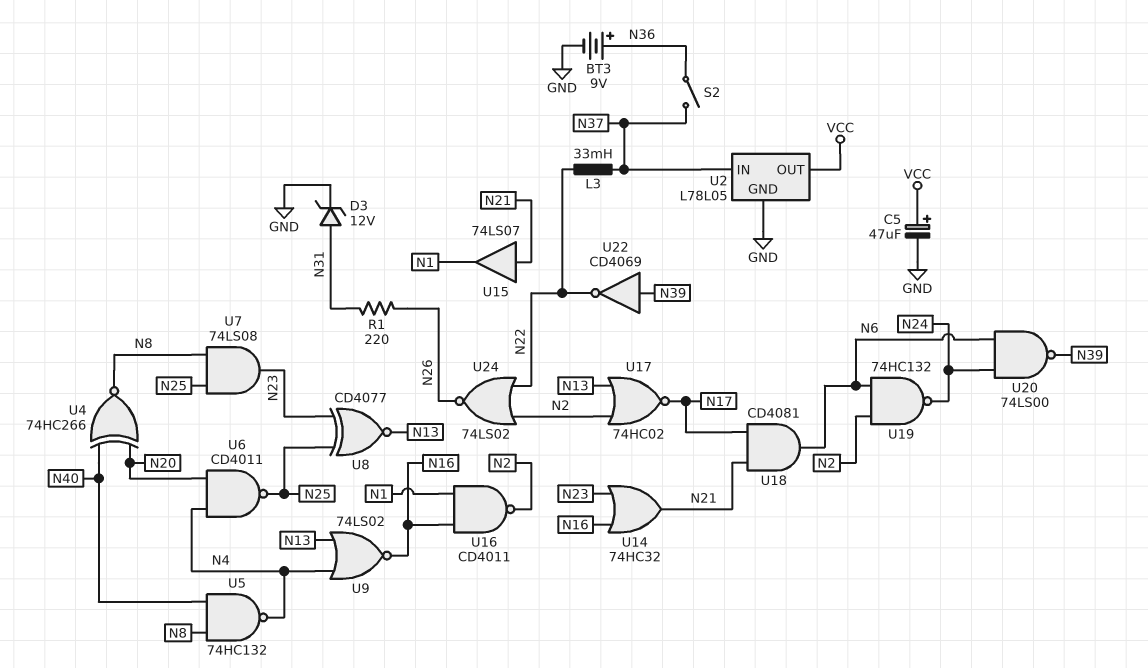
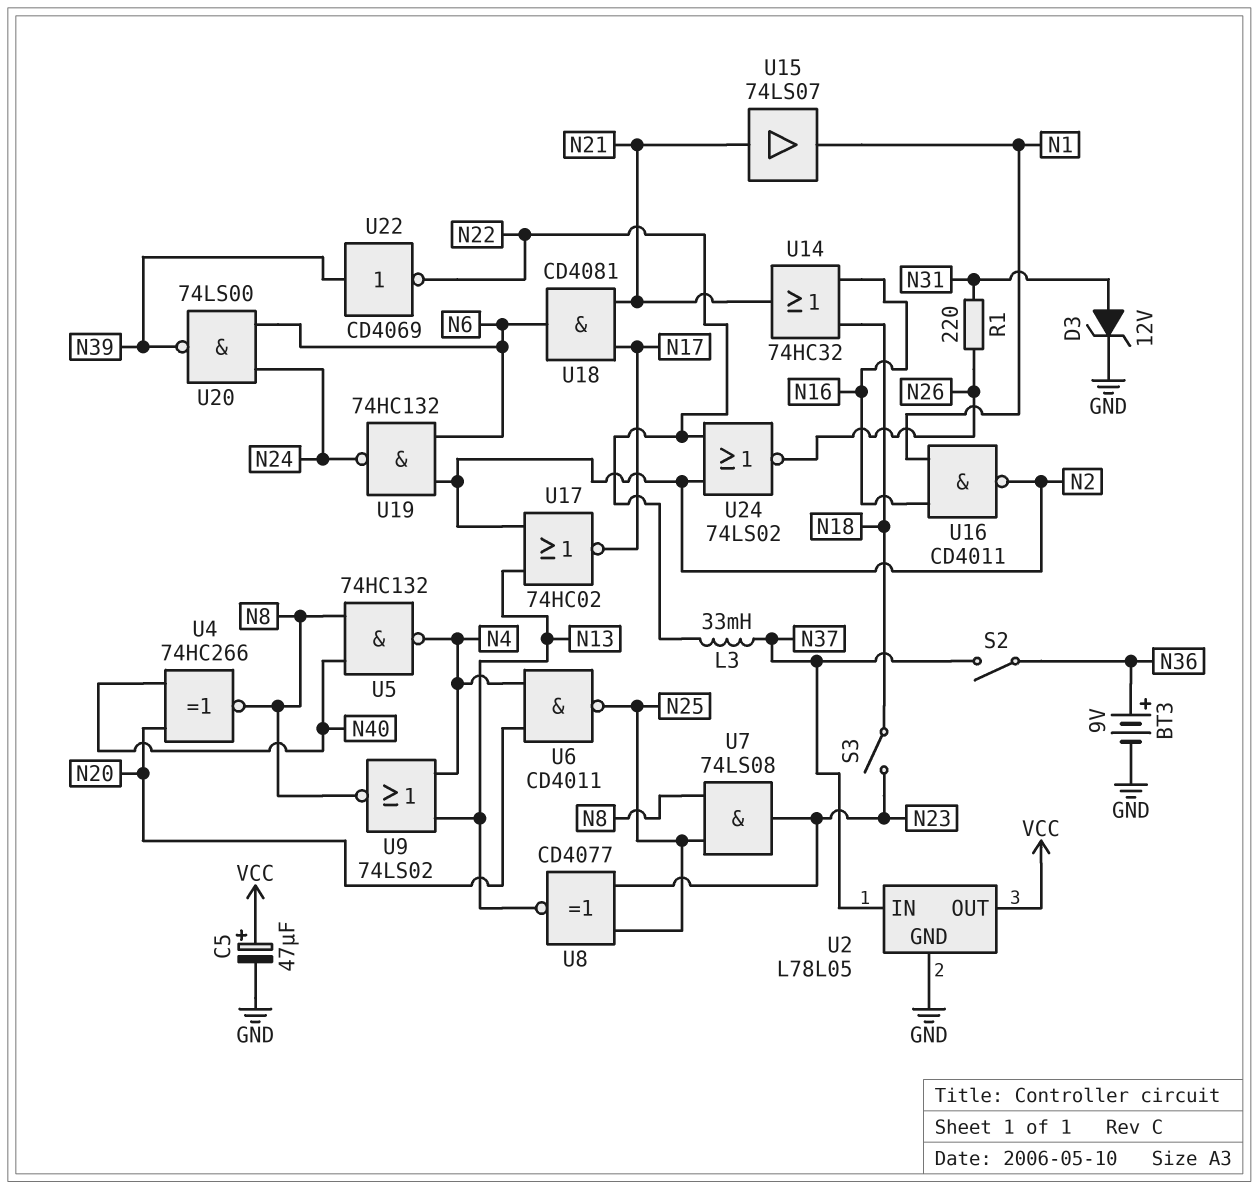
S3: none -> switch (N18, N23)
U9: NOR 74LS02 (in N4, in N13, out N16) -> NOR 74LS02 (in N4, in N13, out N8)
U14: OR 74HC32 (in N16, in N23, out N21) -> OR 74HC32 (in N16, in N18, out N21)

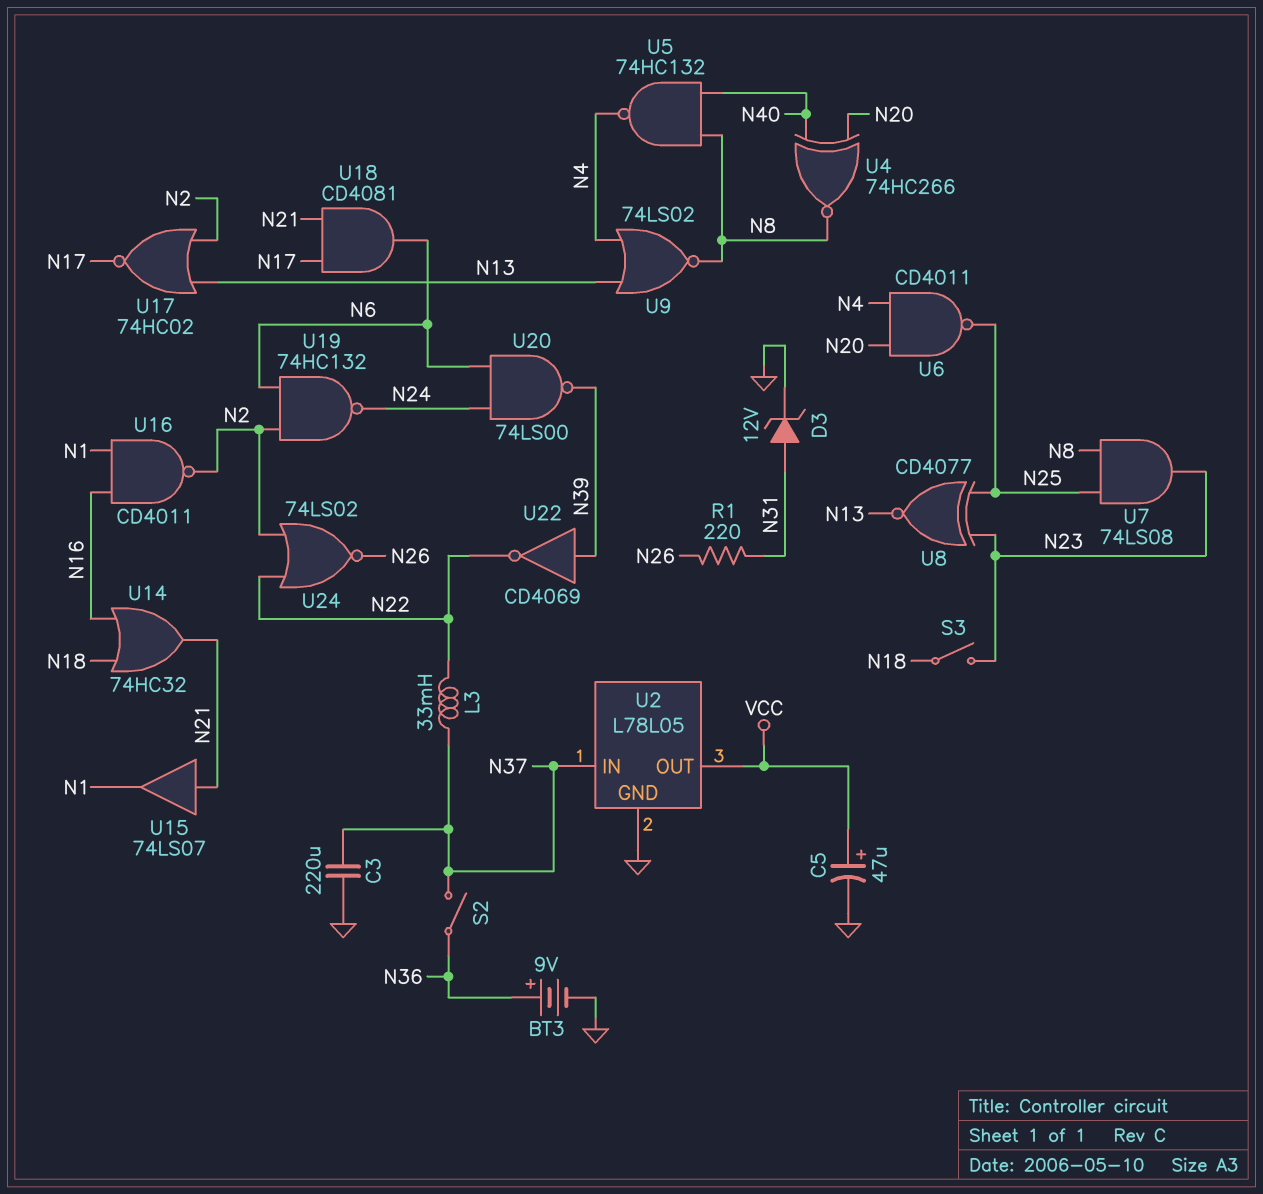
C3: none -> 220uF (GND, N37)

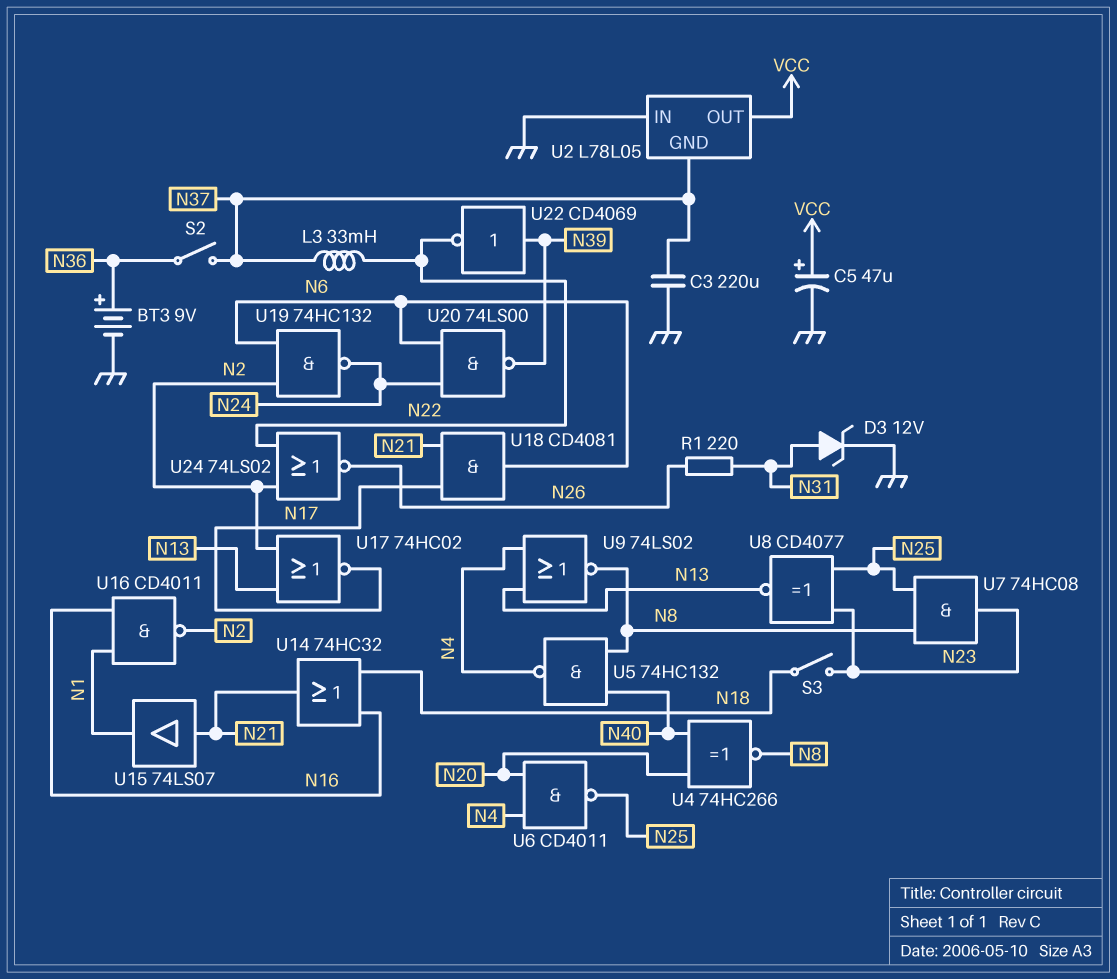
U2 pin GND: GND -> N37
U2 pin IN: N37 -> GND
U7: AND 74LS08 (in N8, in N25, out N23) -> AND 74HC08 (in N8, in N25, out N23)

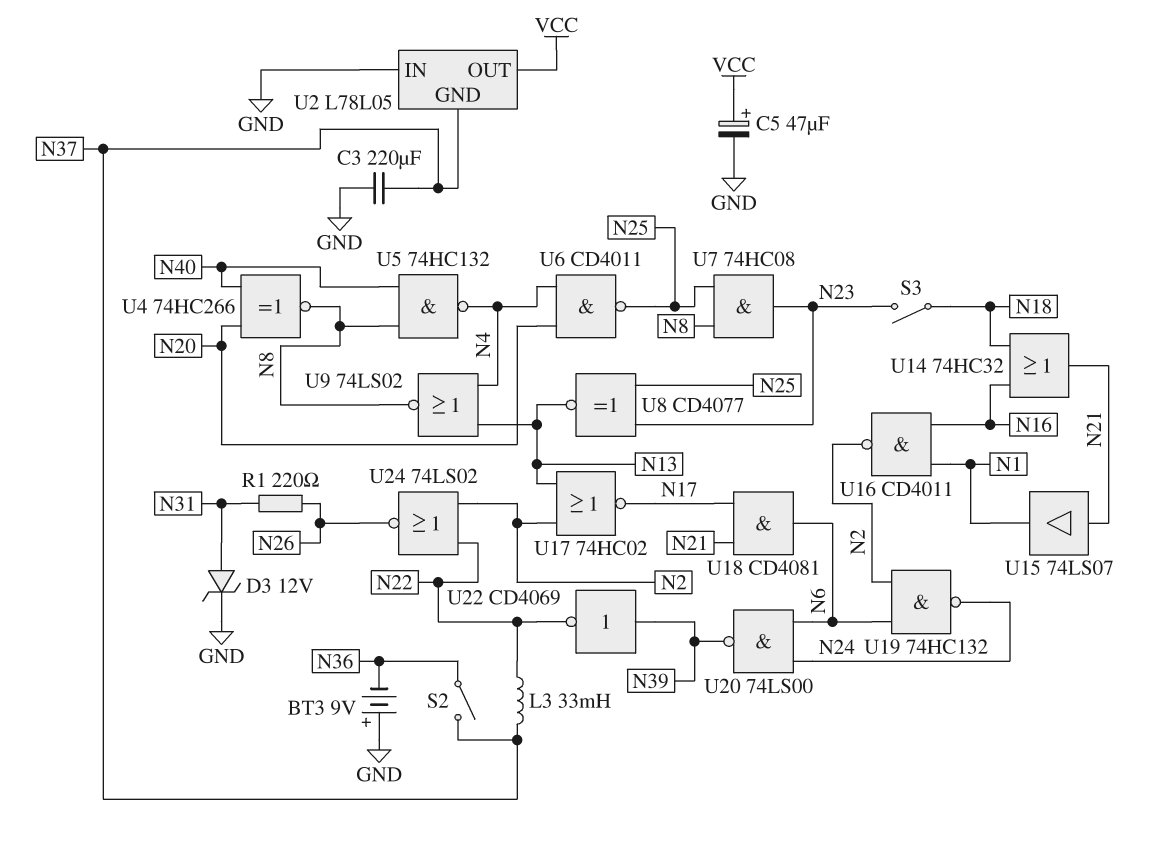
BT3: 9V (plus N36, minus GND) -> 9V (plus GND, minus N36)

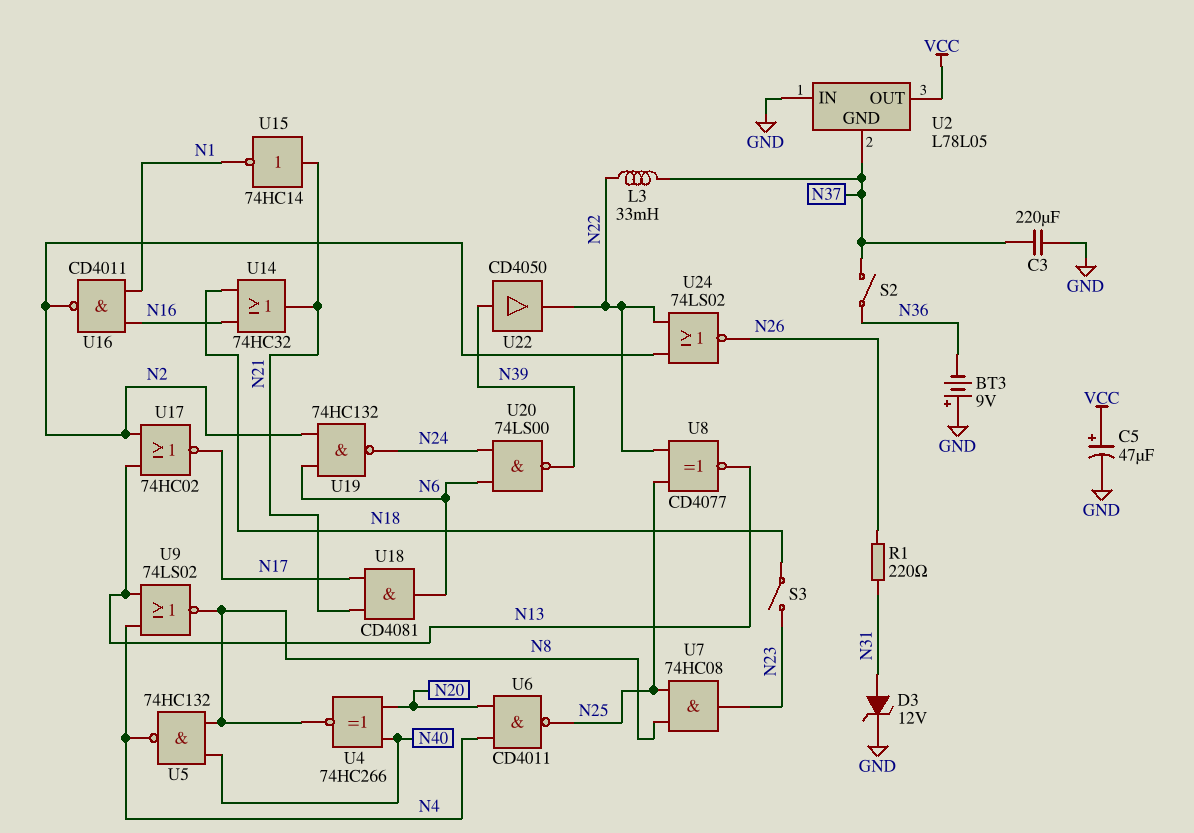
U8: XNOR CD4077 (in N23, in N25, out N13) -> XNOR CD4077 (in N22, in N25, out N13)
U15: buffer 74LS07 (in N21, out N1) -> NOT 74HC14 (in N21, out N1)
U22: NOT CD4069 (in N39, out N22) -> buffer CD4050 (in N39, out N22)

